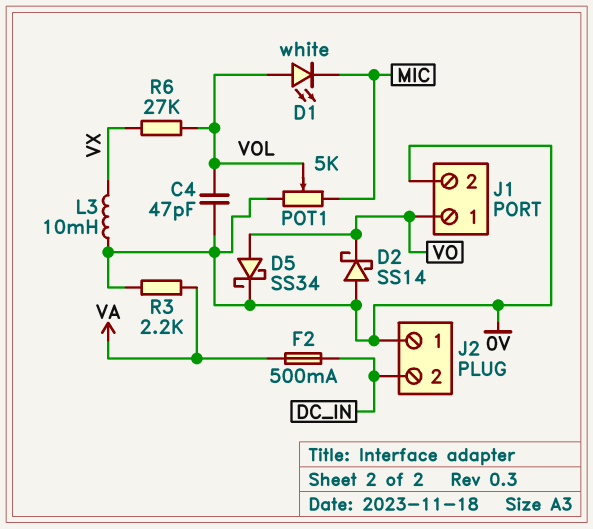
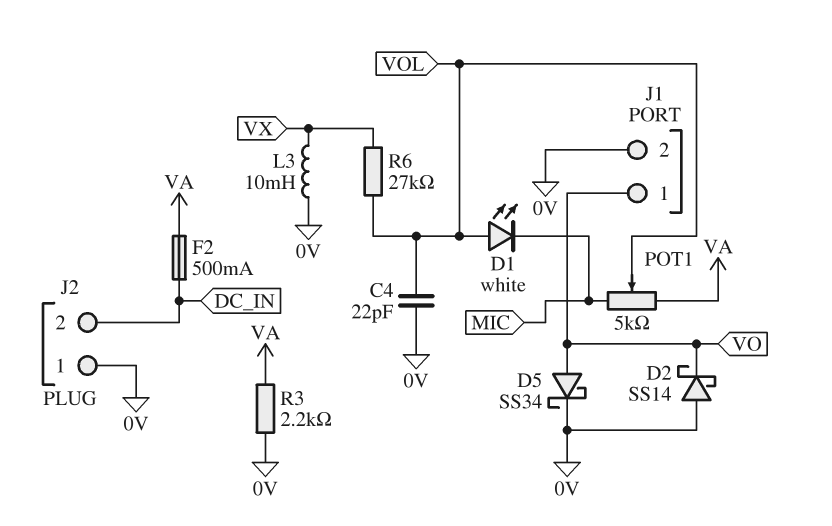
C4: 47pF (0V, VOL) -> 22pF (0V, VOL)
POT1: 5k (0V, MIC, wiper VOL) -> 5k (MIC, VA, wiper VOL)

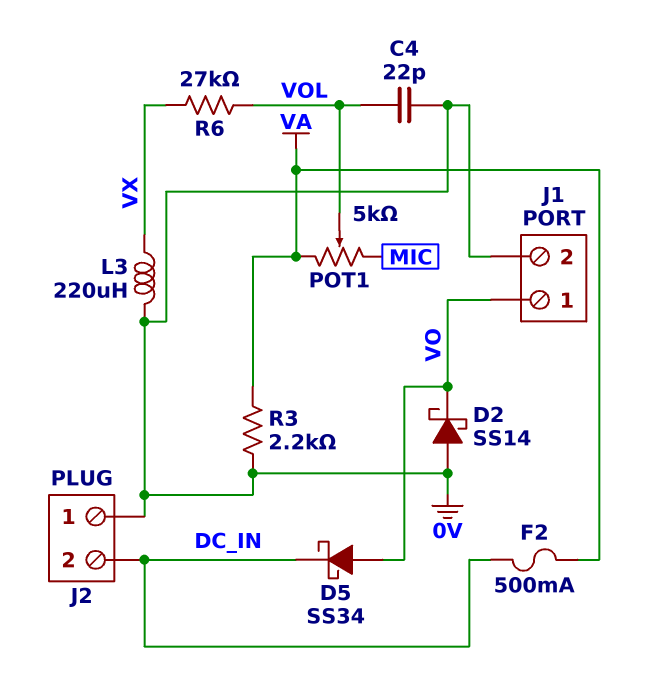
D1: LED white (A VOL, K MIC) -> none
D5: schottky SS34 (A VO, K 0V) -> schottky SS34 (A VO, K DC_IN)
L3: 10mH (0V, VX) -> 220uH (0V, VX)

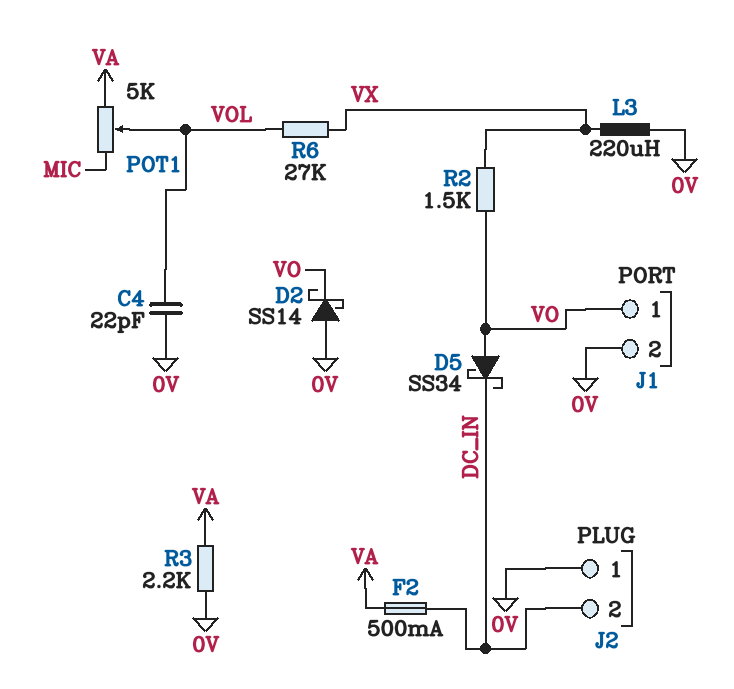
R2: none -> 1.5k (VO, VX)

